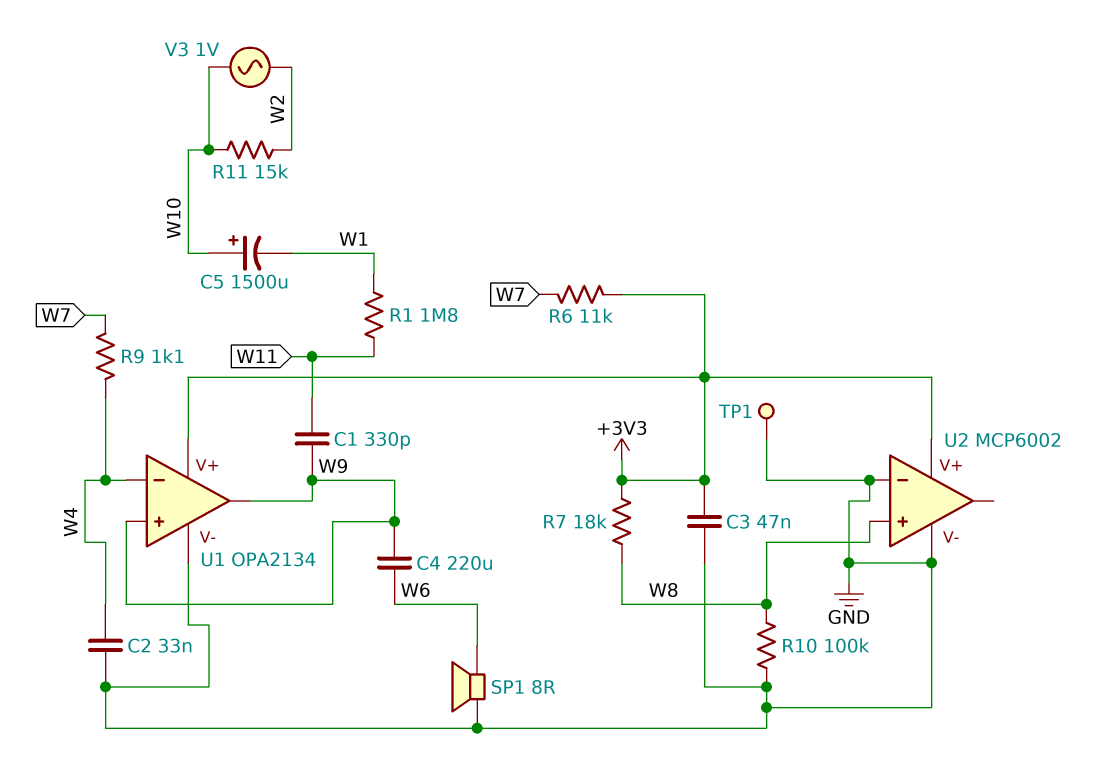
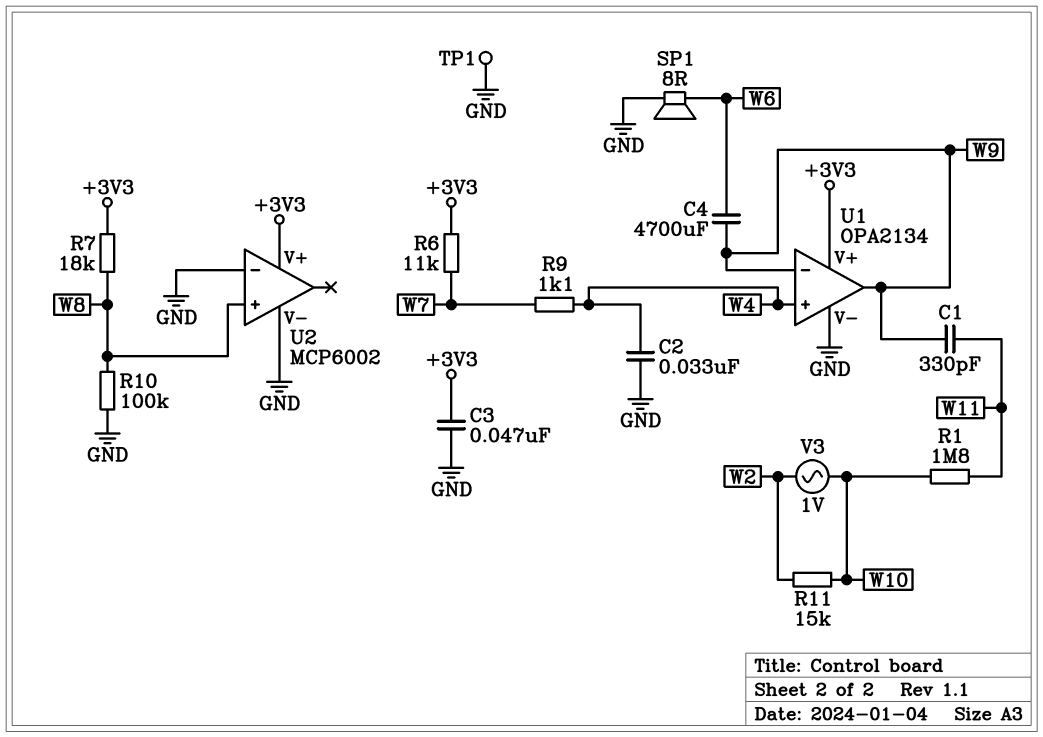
C4: 220uF (W6, W9) -> 4700uF (W6, W9)
C5: 1500uF (plus W10, minus W1) -> none
R1: 1.8M (W1, W11) -> 1.8M (W10, W11)
U1 pin in+: W9 -> W4
U1 pin in-: W4 -> W9

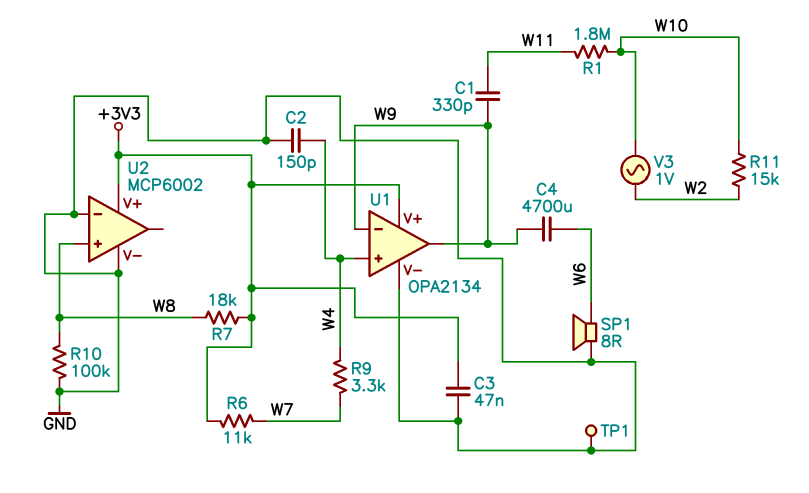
C2: 33nF (GND, W4) -> 150pF (GND, W4)
R9: 1.1k (W4, W7) -> 3.3k (W4, W7)

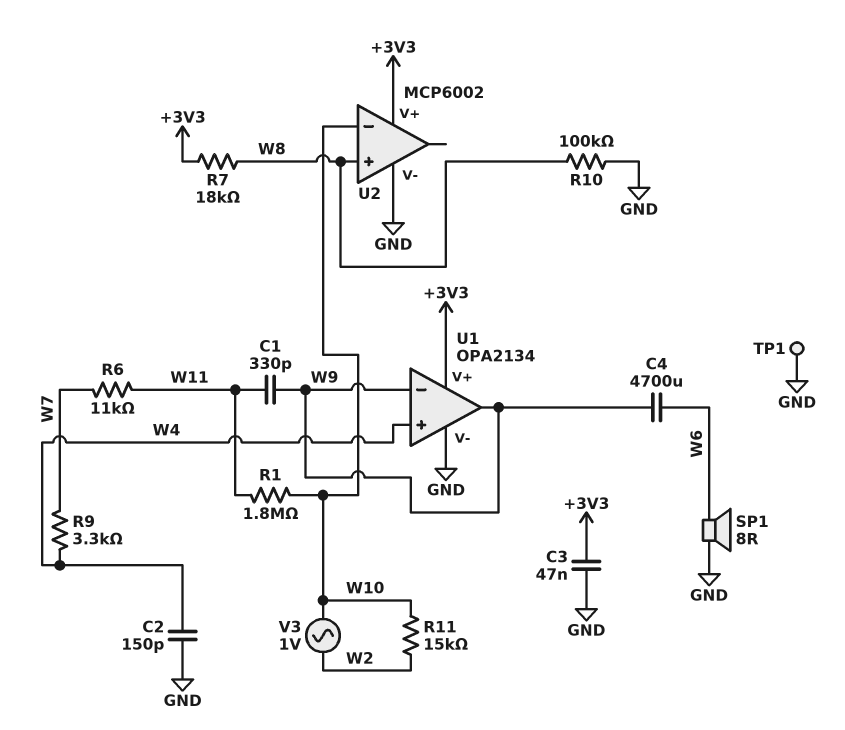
R6: 11k (+3V3, W7) -> 11k (W7, W11)
U2 pin in-: GND -> W10

